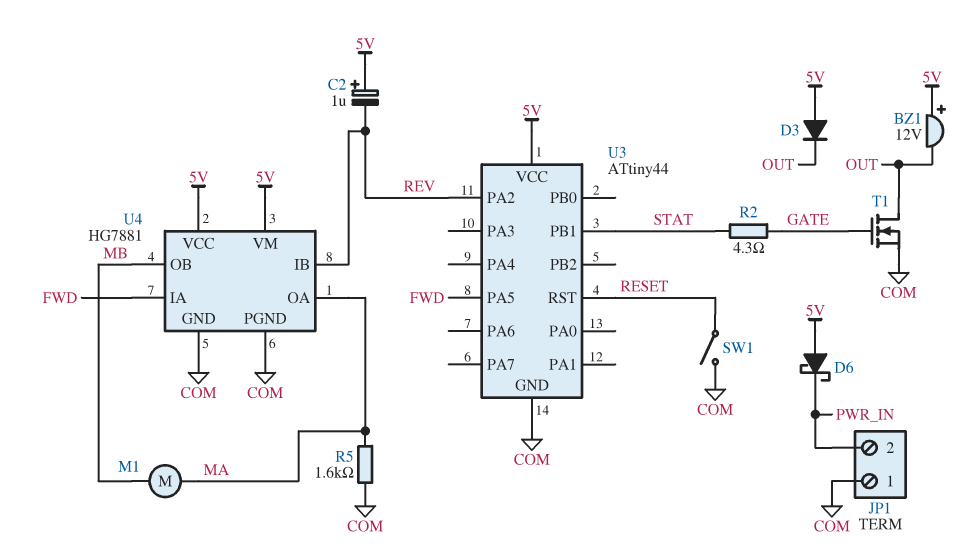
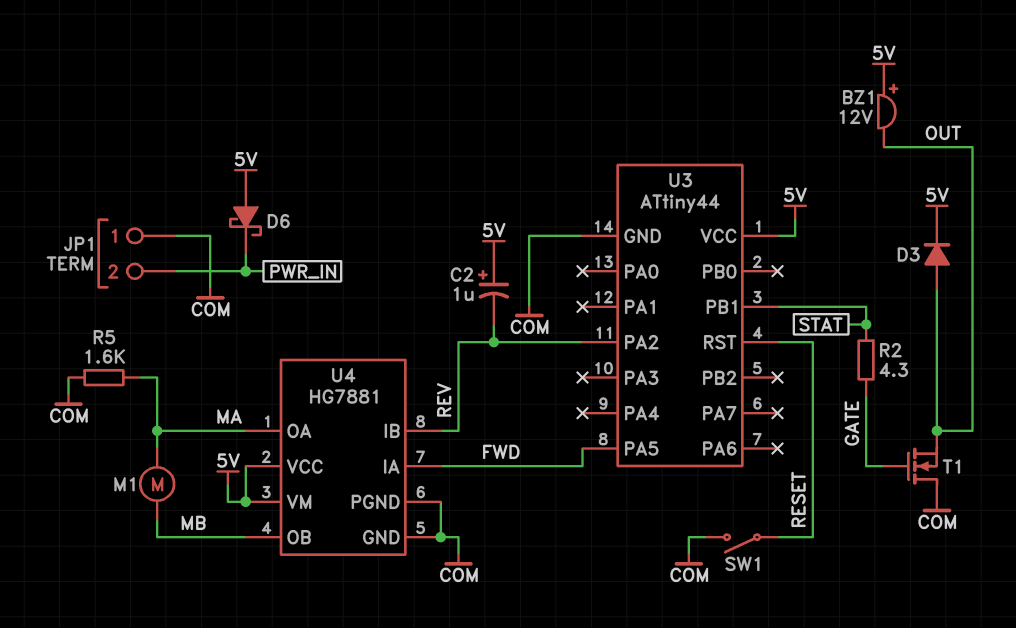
D3: diode (A 5V, K OUT) -> diode (A OUT, K 5V)
T1: NMOS (G GATE, D OUT, S COM) -> NMOS (G GATE, D COM, S OUT)

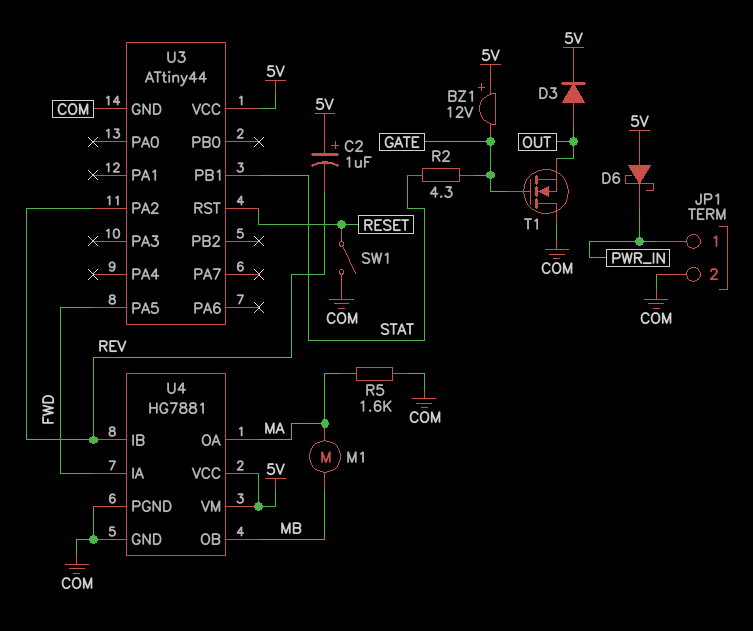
BZ1: buzzer 12V (plus 5V, minus OUT) -> buzzer 12V (plus 5V, minus GATE)
JP1 pin 1: COM -> PWR_IN
JP1 pin 2: PWR_IN -> COM

